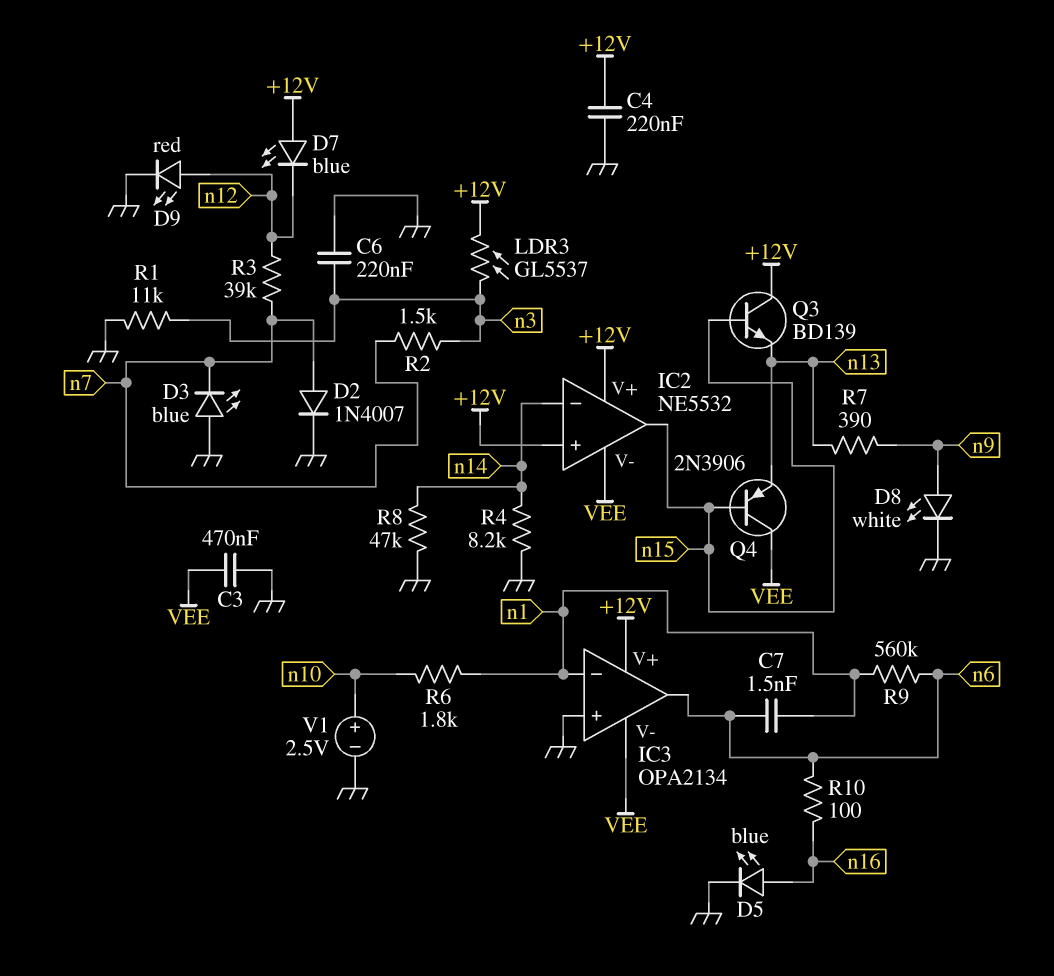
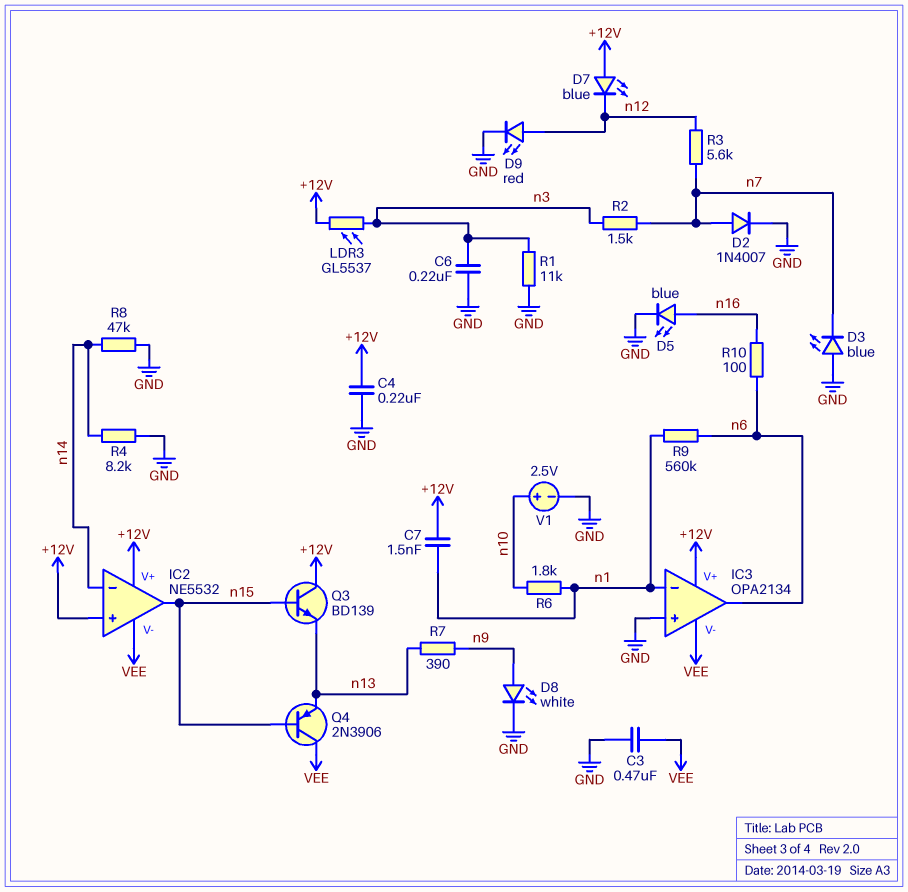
C7: 1.5nF (n1, n6) -> 1.5nF (+12V, n1)
R3: 39k (n7, n12) -> 5.6k (n7, n12)

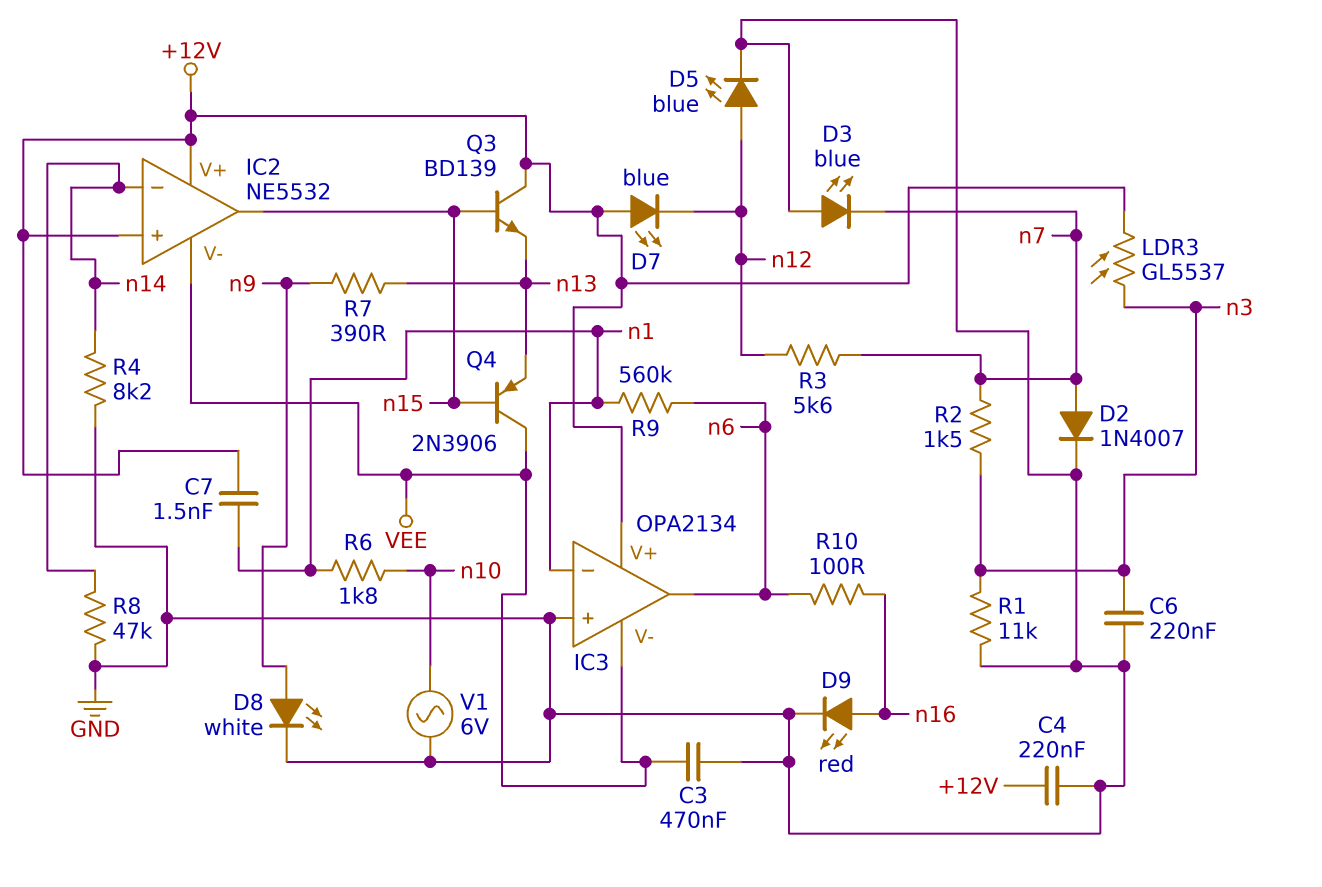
D5: LED blue (A n16, K GND) -> LED blue (A n12, K GND)
D9: LED red (A n12, K GND) -> LED red (A n16, K GND)
V1: 2.5V (plus n10, minus GND) -> AC 6V (GND, n10)

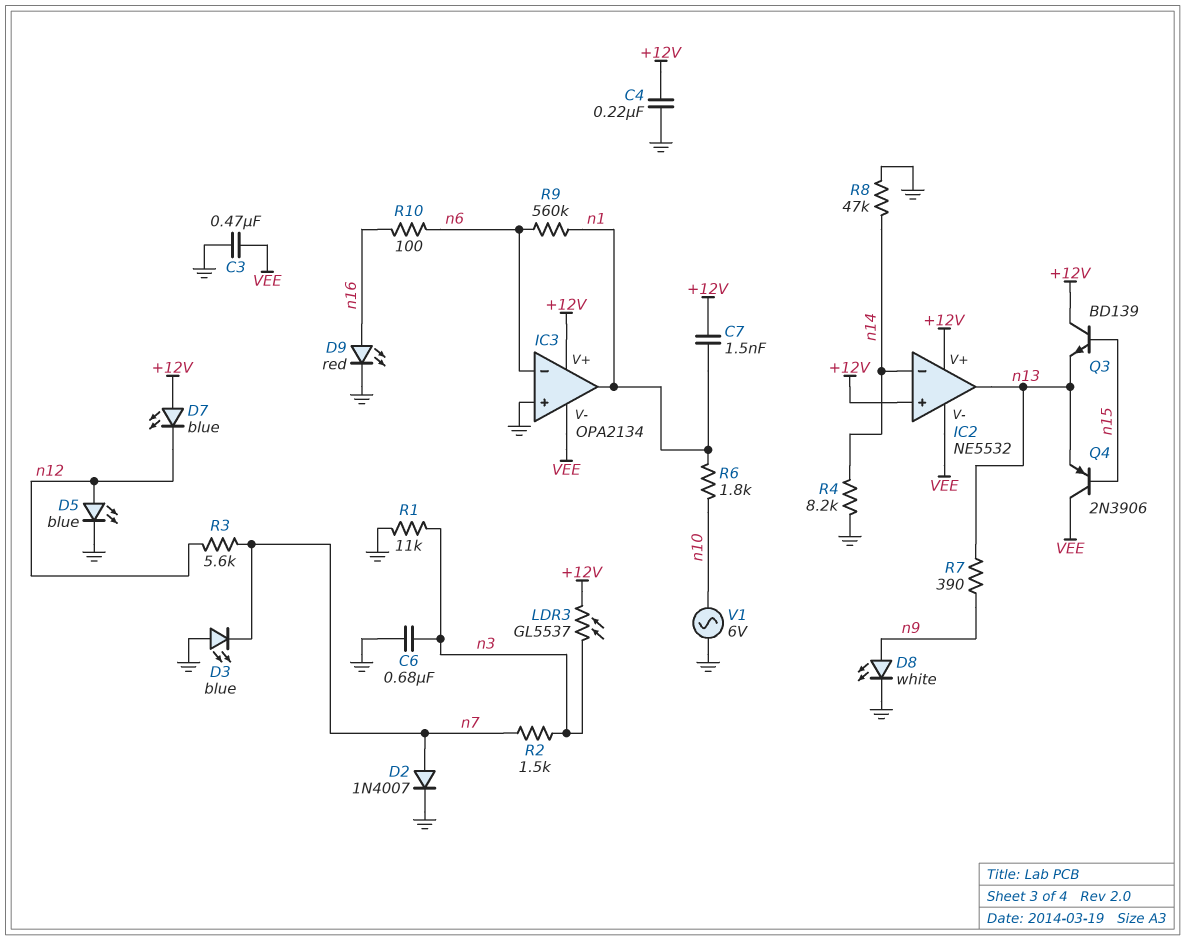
C6: 220nF (GND, n3) -> 680nF (GND, n3)
IC2 pin out: n15 -> n13
IC3 pin in-: n1 -> n6
IC3 pin out: n6 -> n1

